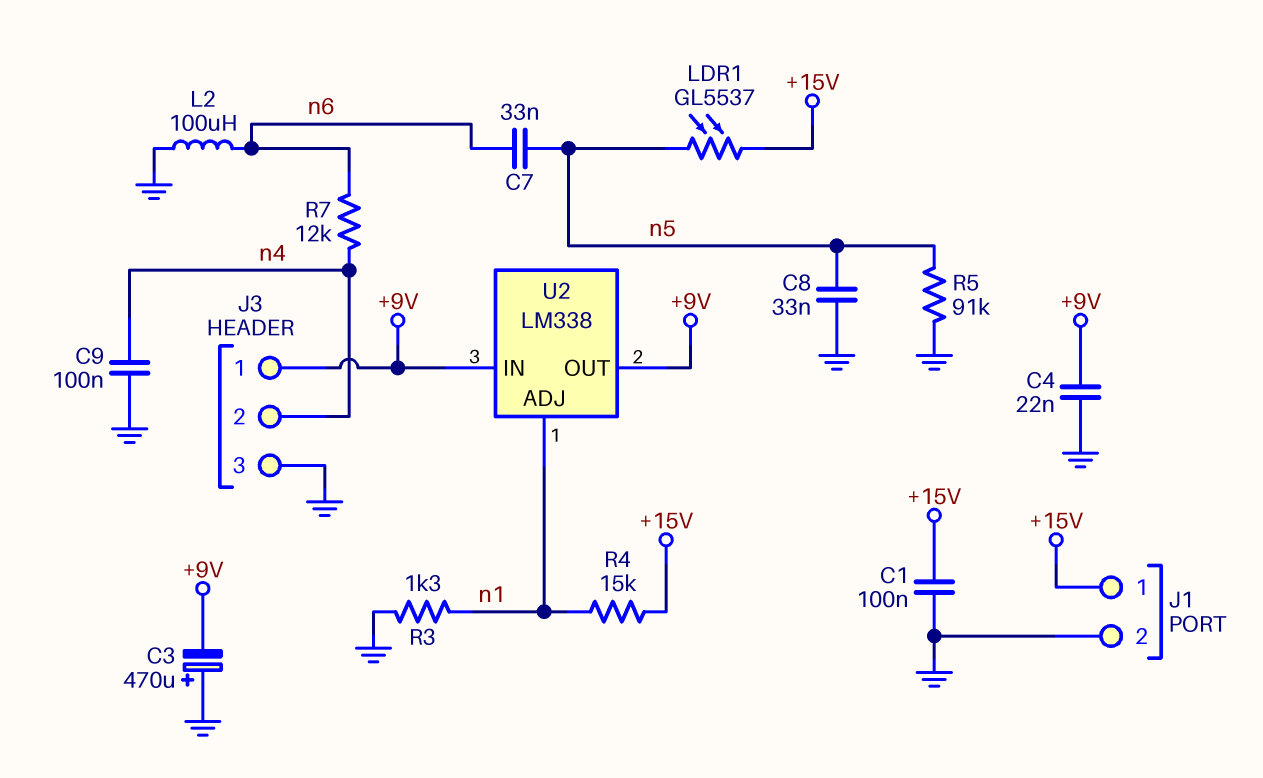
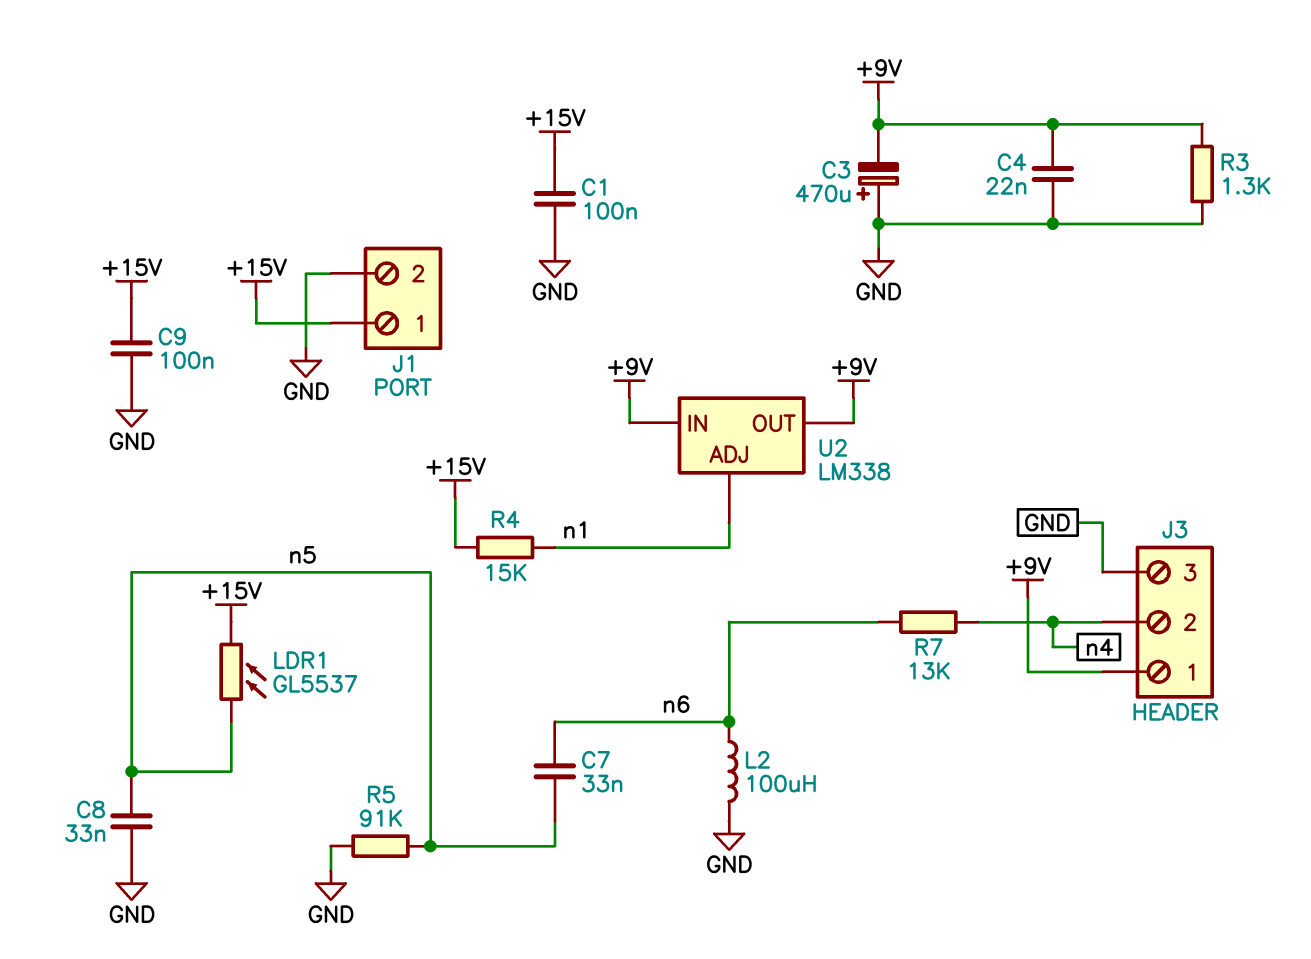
C9: 100nF (GND, n4) -> 100nF (+15V, GND)
R3: 1.3k (GND, n1) -> 1.3k (+9V, GND)
R7: 12k (n4, n6) -> 13k (n4, n6)

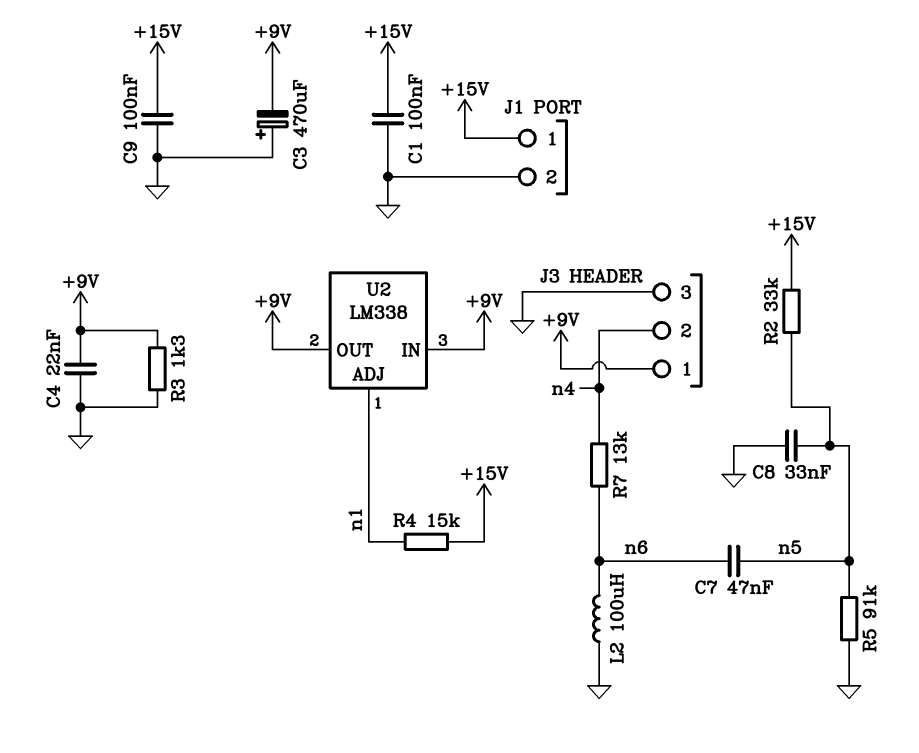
C7: 33nF (n5, n6) -> 47nF (n5, n6)
LDR1: GL5537 (+15V, n5) -> none
R2: none -> 33k (+15V, n5)

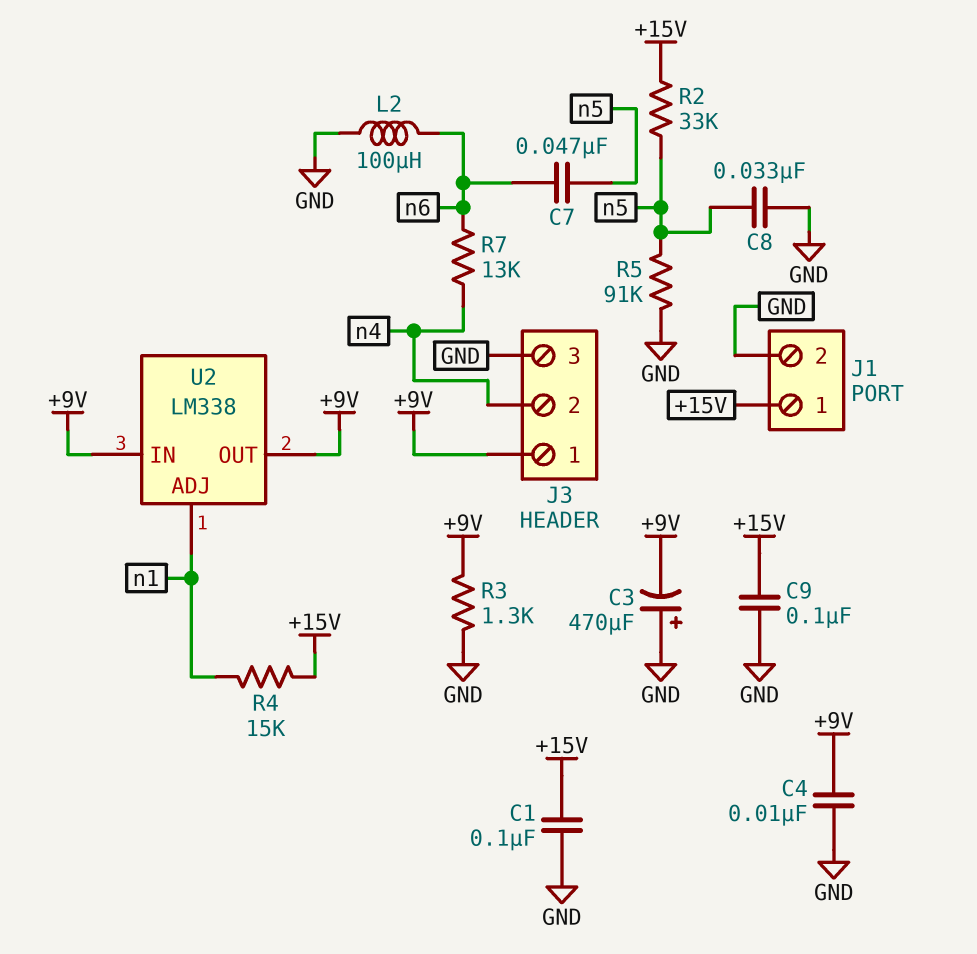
C4: 22nF (+9V, GND) -> 10nF (+9V, GND)

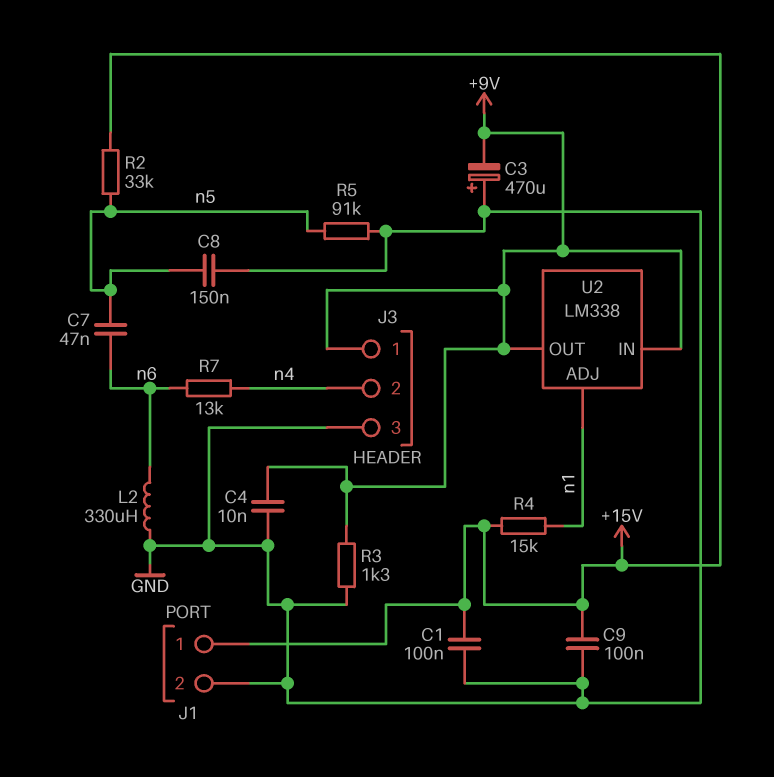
C8: 33nF (GND, n5) -> 150nF (GND, n5)
L2: 100uH (GND, n6) -> 330uH (GND, n6)

